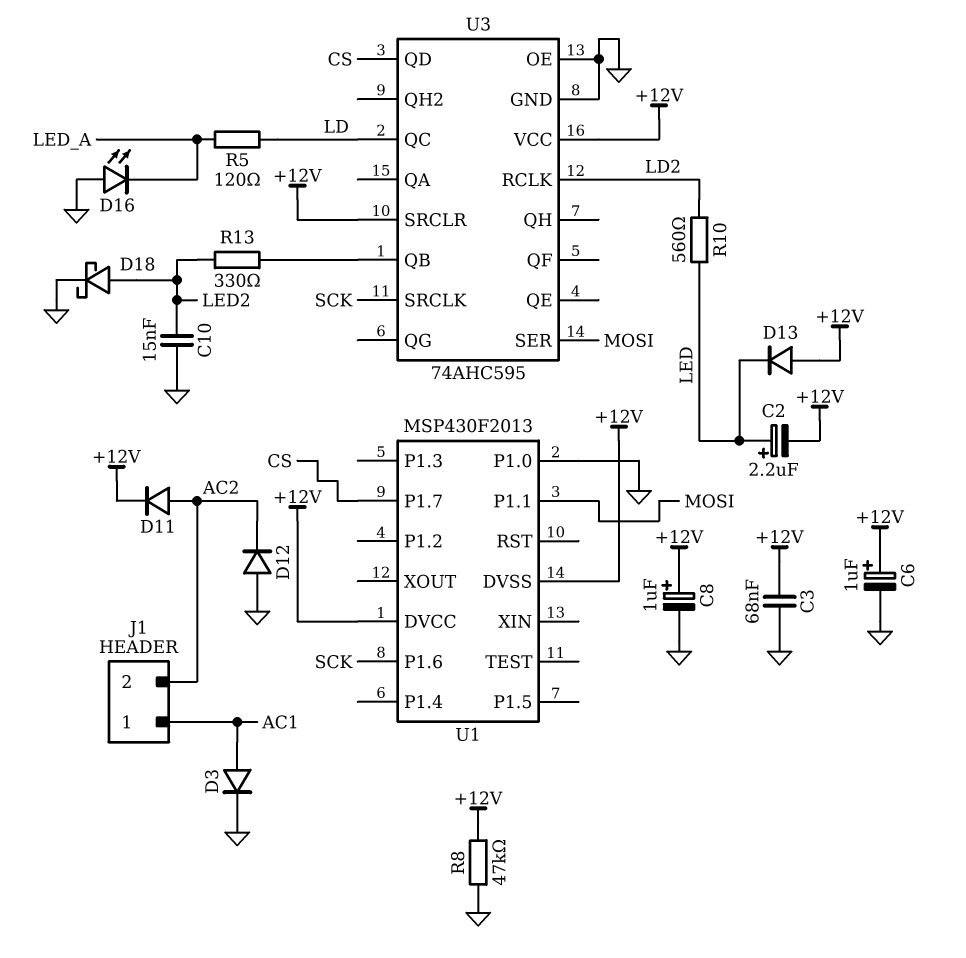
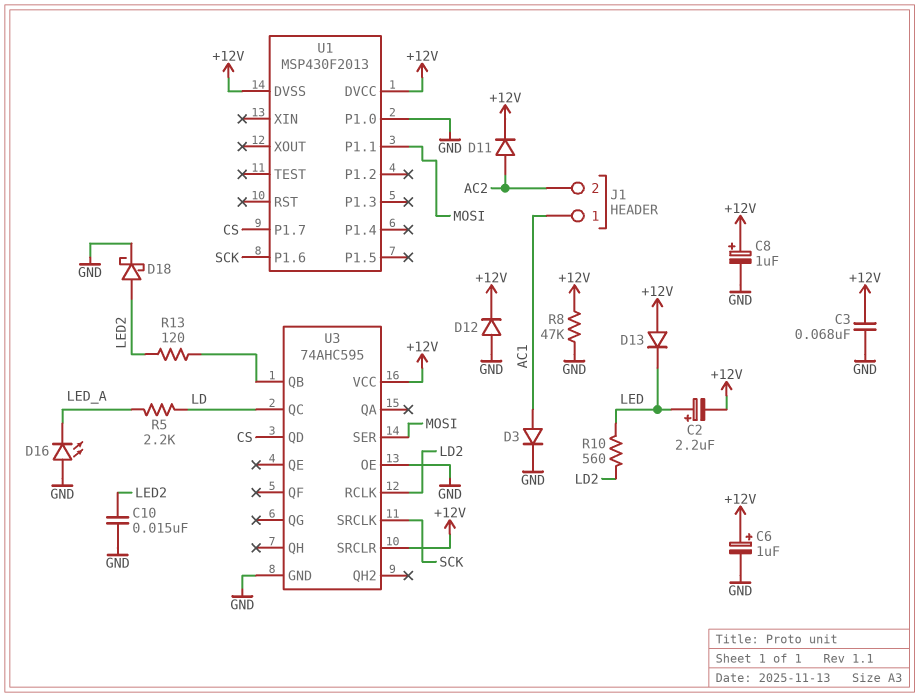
D12: diode (A GND, K AC2) -> diode (A GND, K +12V)
R5: 120 (LD, LED_A) -> 2.2k (LD, LED_A)
R13: 330 (LED2, U3/QB) -> 120 (LED2, U3/QB)

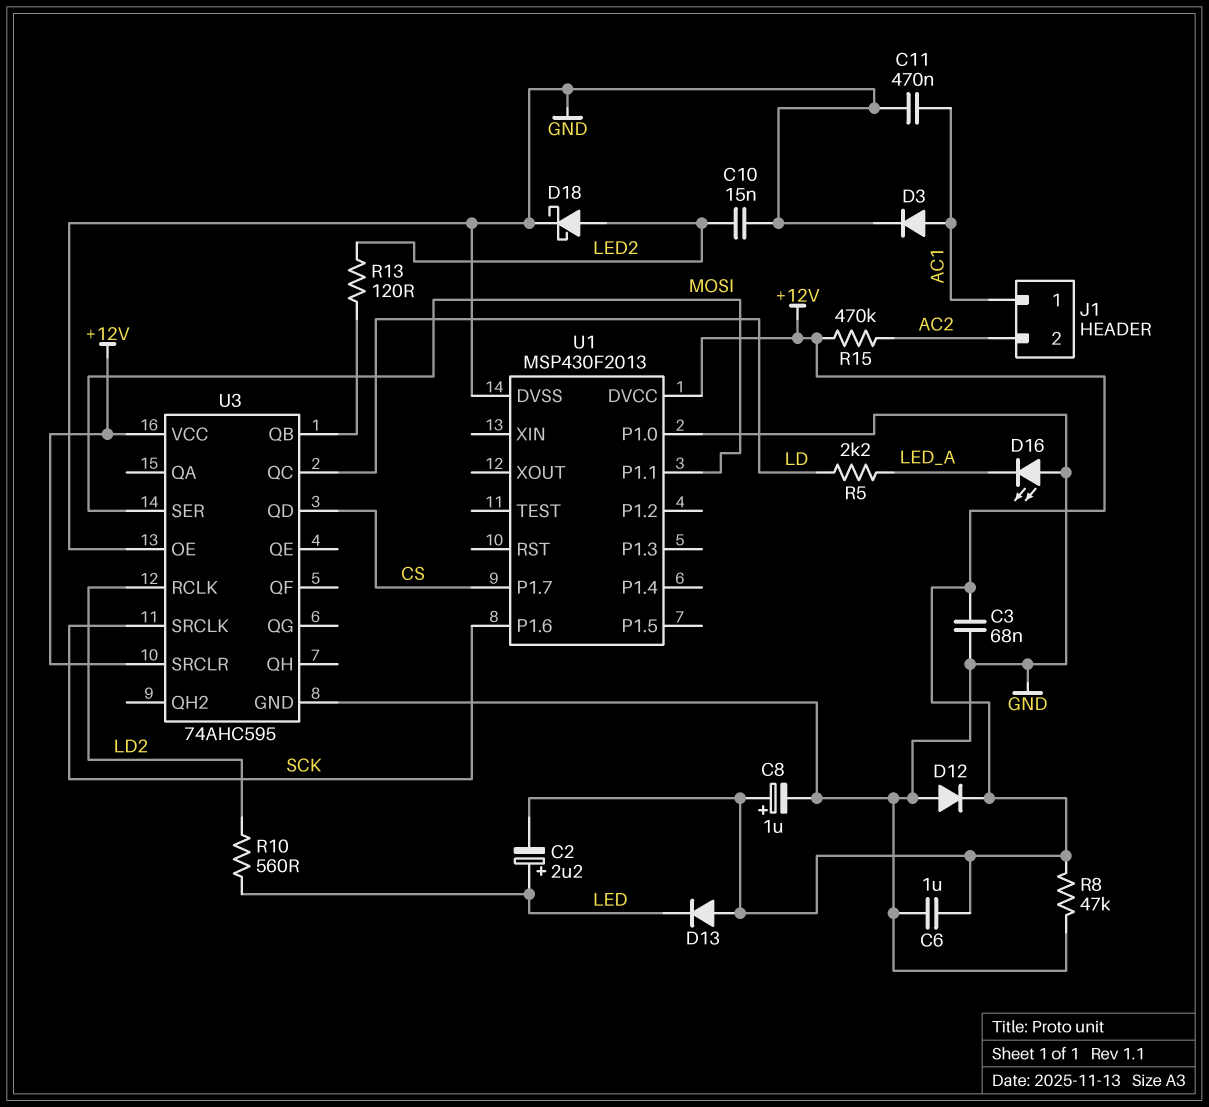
C6: 1uF (plus +12V, minus GND) -> 1uF (+12V, GND)
C11: none -> 470nF (AC1, GND)
D11: diode (A AC2, K +12V) -> none
R15: none -> 470k (+12V, AC2)
U1 pin DVSS: +12V -> GND

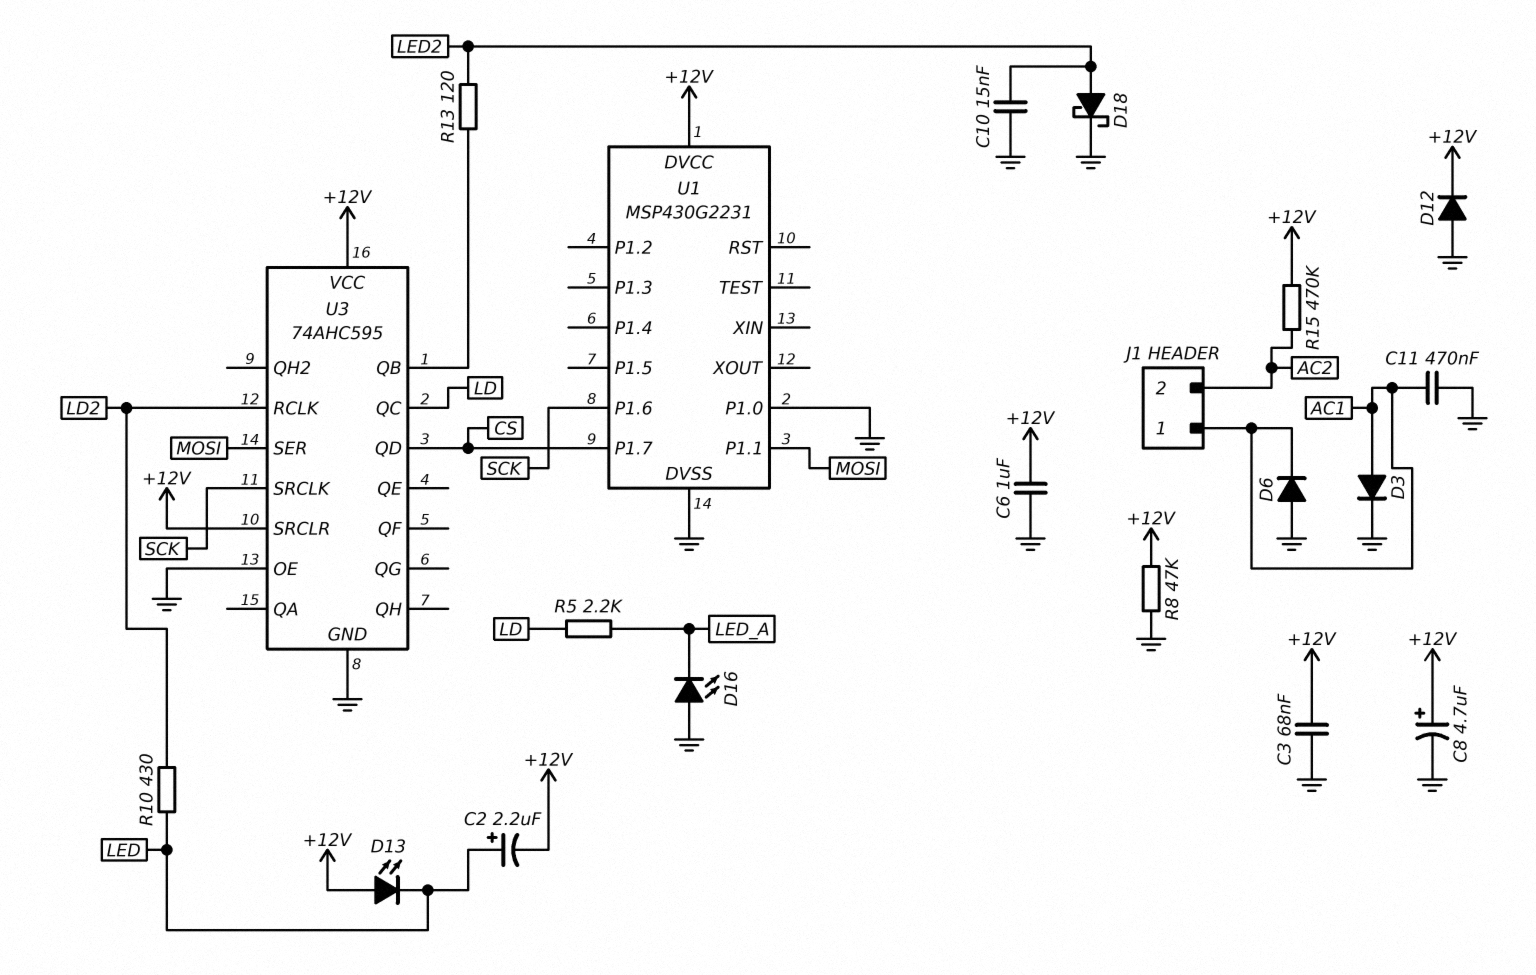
C8: 1uF (plus +12V, minus GND) -> 4.7uF (plus +12V, minus GND)
D6: none -> diode (A GND, K AC1)
D13: diode (A +12V, K LED) -> LED (A +12V, K LED)
R10: 560 (LD2, LED) -> 430 (LD2, LED)
U1: MSP430F2013 -> MSP430G2231

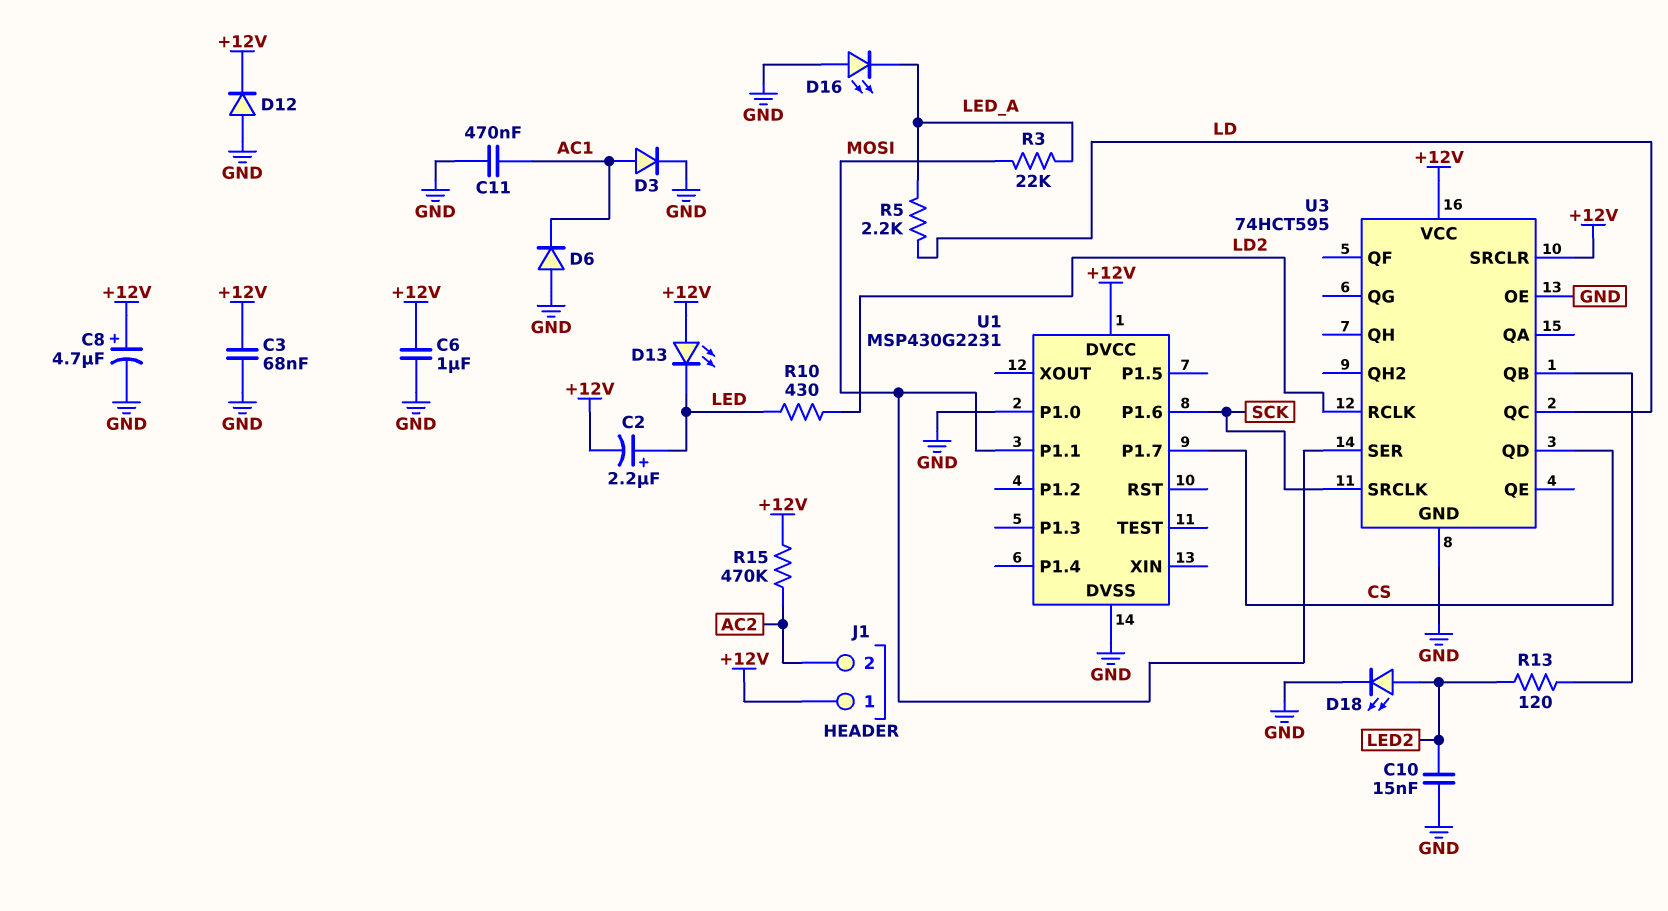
D18: schottky (A LED2, K GND) -> LED (A LED2, K GND)
J1 pin 1: AC1 -> +12V
R3: none -> 22k (LED_A, MOSI)
R8: 47k (+12V, GND) -> none
U3: 74AHC595 -> 74HCT595

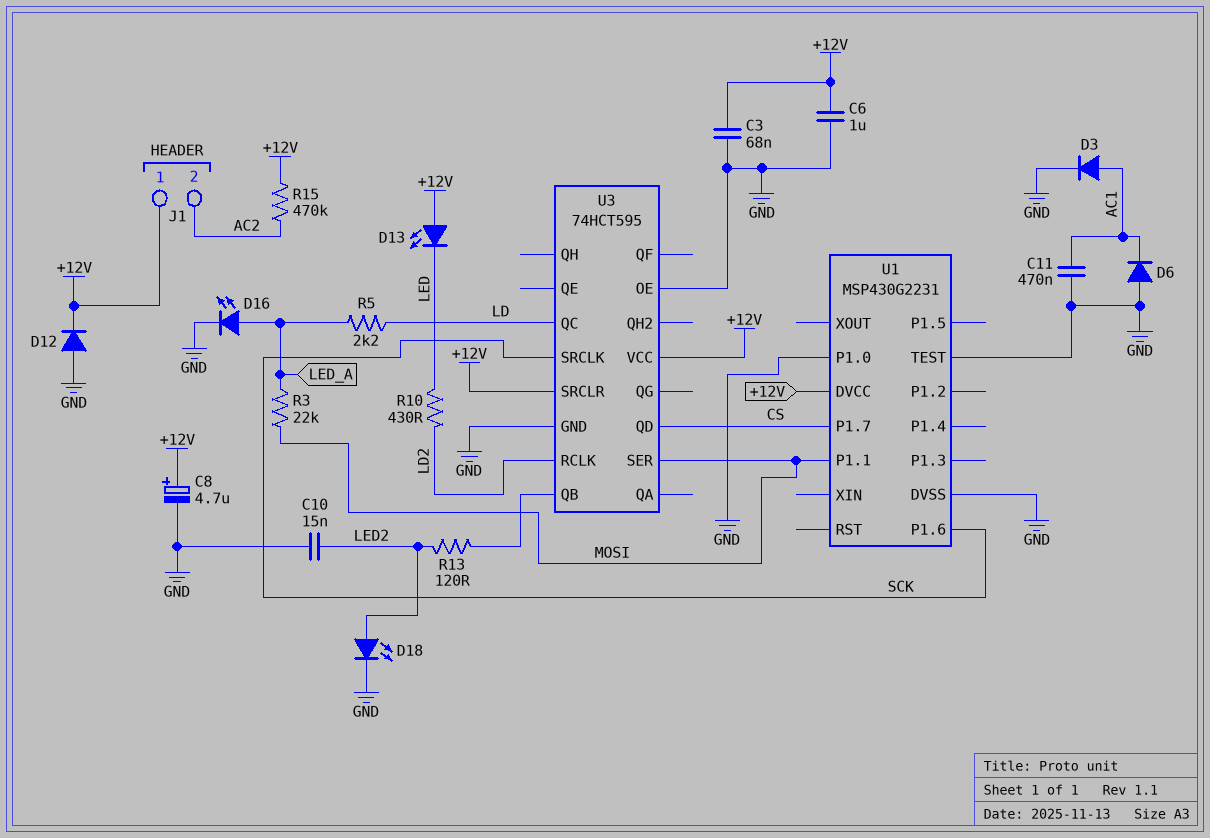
C2: 2.2uF (plus LED, minus +12V) -> none
D16: LED (A GND, K LED_A) -> LED (A LED_A, K GND)
U1 pin TEST: none -> GND

